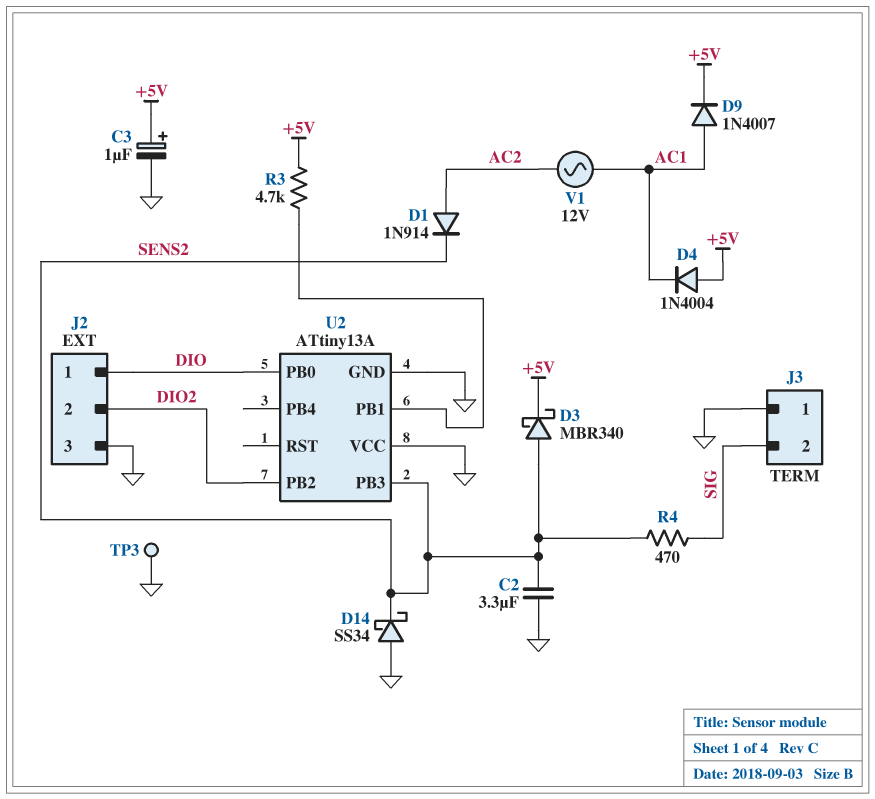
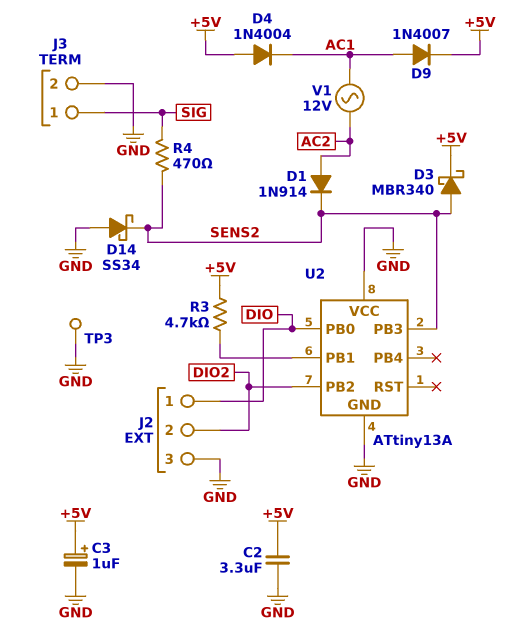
C2: 3.3uF (GND, SENS2) -> 3.3uF (+5V, GND)
J3 pin 1: GND -> SIG
J3 pin 2: SIG -> GND

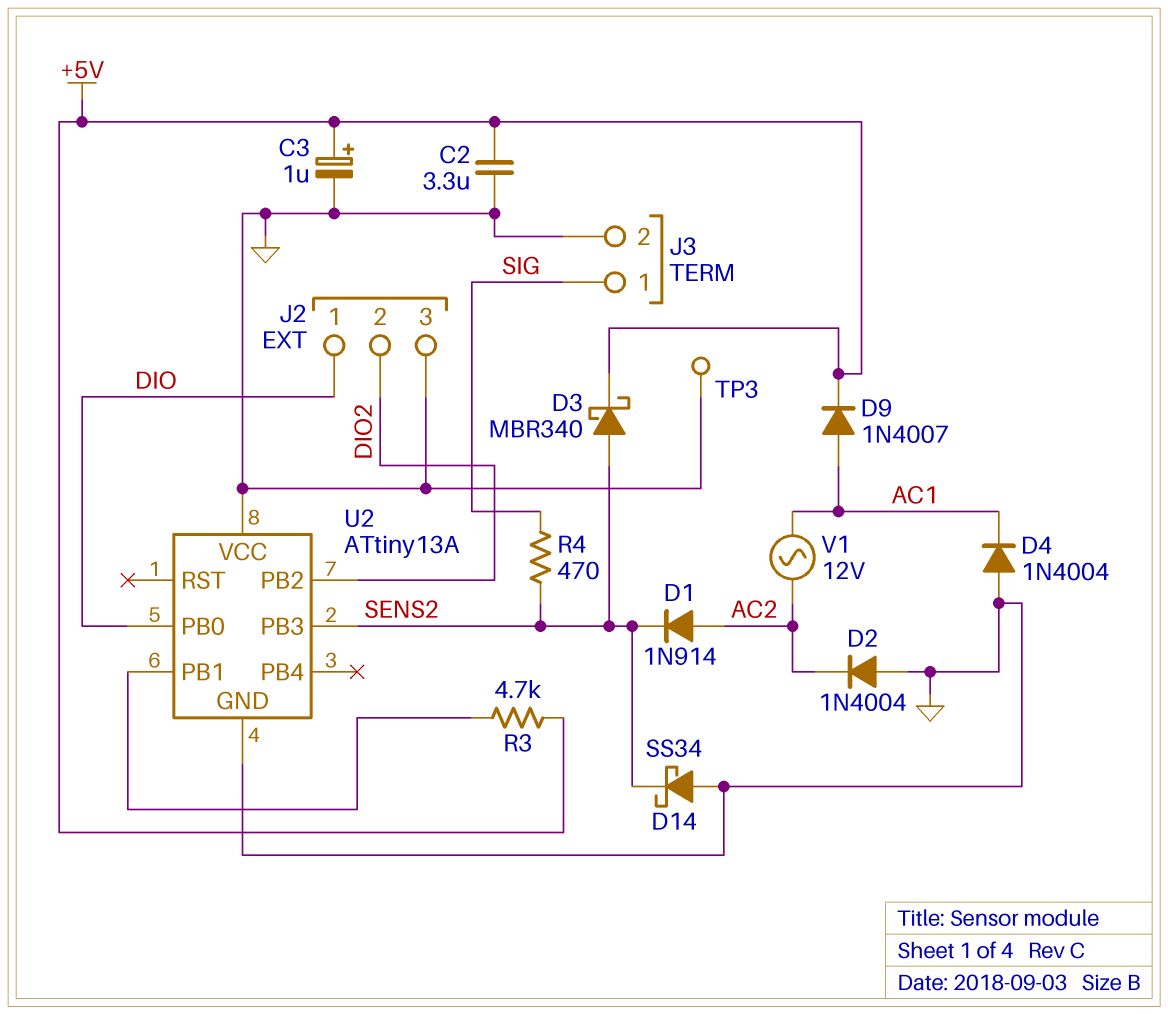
D2: none -> diode 1N4004 (A GND, K AC2)
D4: diode 1N4004 (A +5V, K AC1) -> diode 1N4004 (A GND, K AC1)

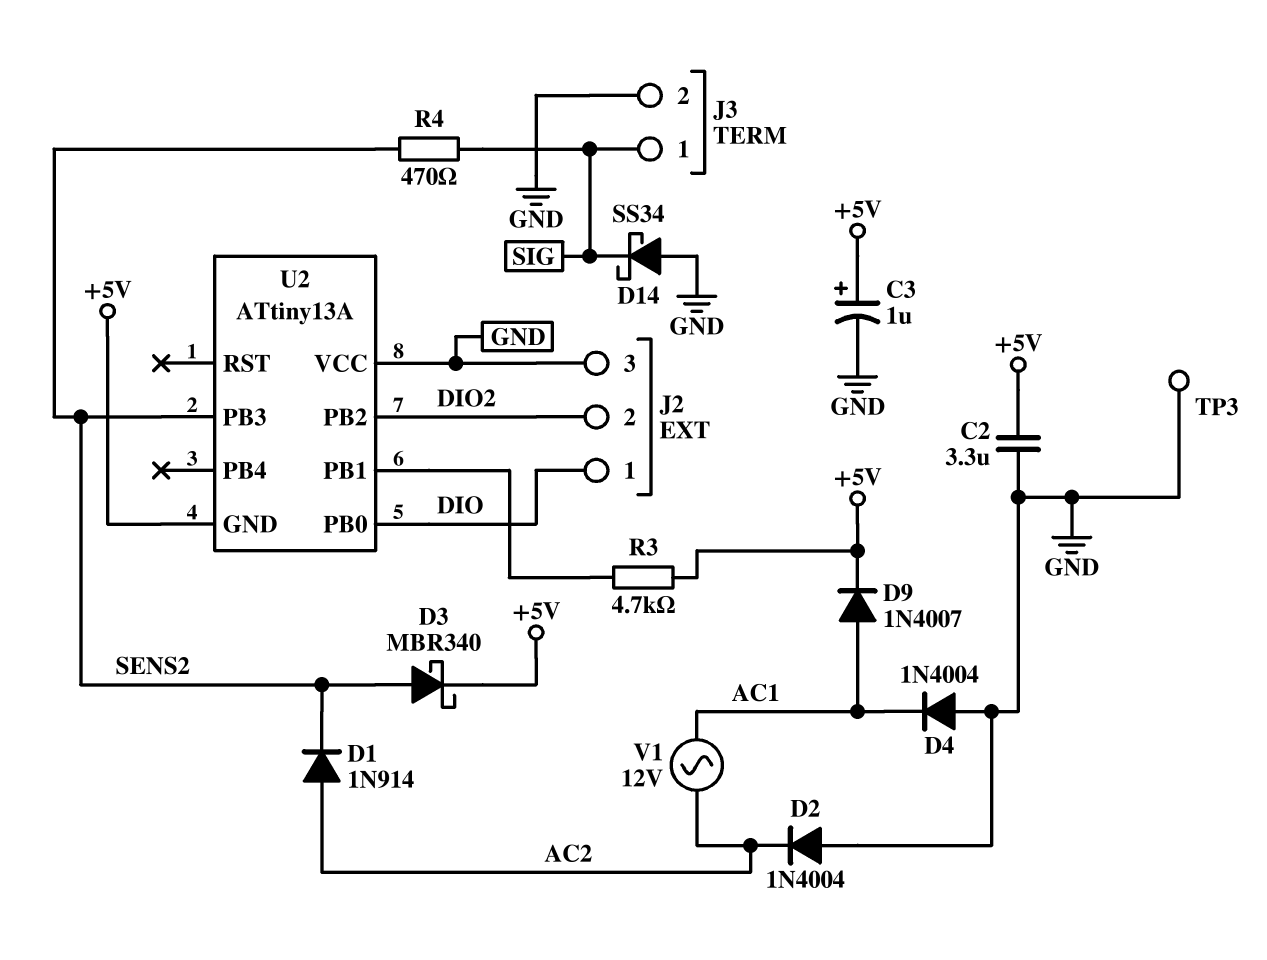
D14: schottky SS34 (A GND, K SENS2) -> schottky SS34 (A GND, K SIG)
U2 pin GND: GND -> +5V

